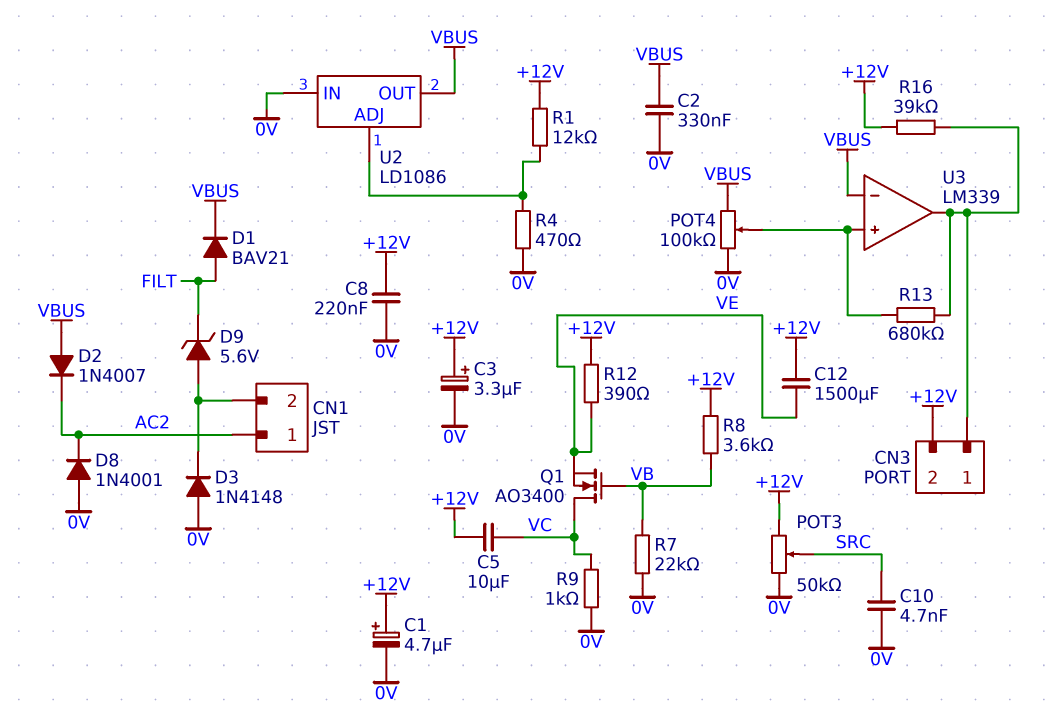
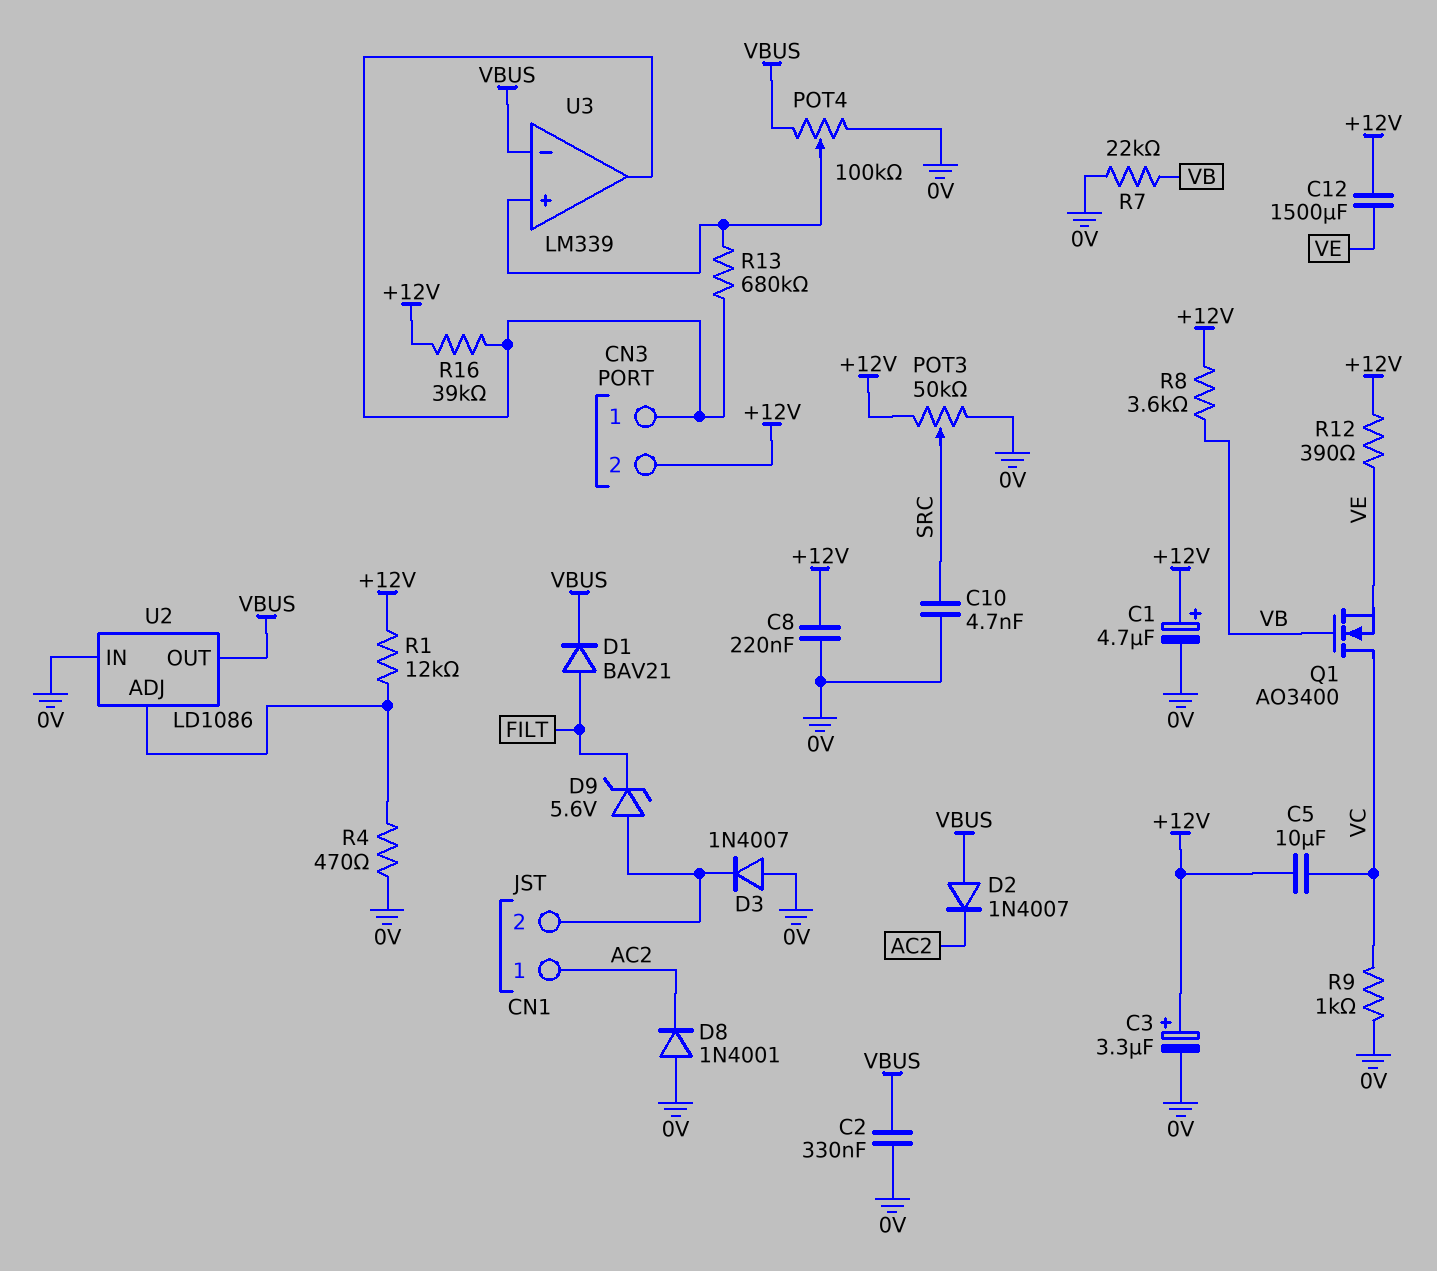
D3: diode 1N4148 (A 0V, K CN1/2) -> diode 1N4007 (A 0V, K CN1/2)

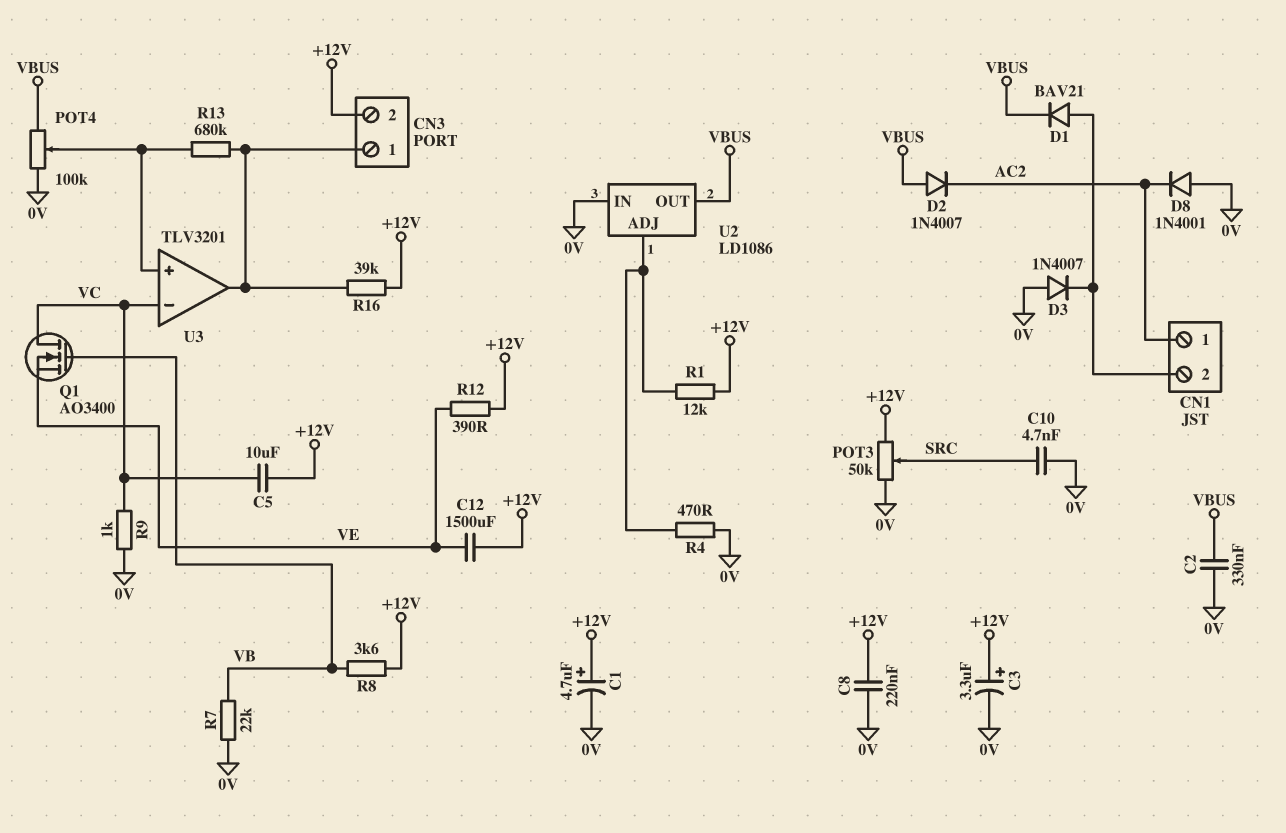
D1: diode BAV21 (A FILT, K VBUS) -> diode BAV21 (A CN1/2, K VBUS)
D9: zener 5.6V (A CN1/2, K FILT) -> none
U3: LM339 -> TLV3201
U3 pin in-: VBUS -> VC

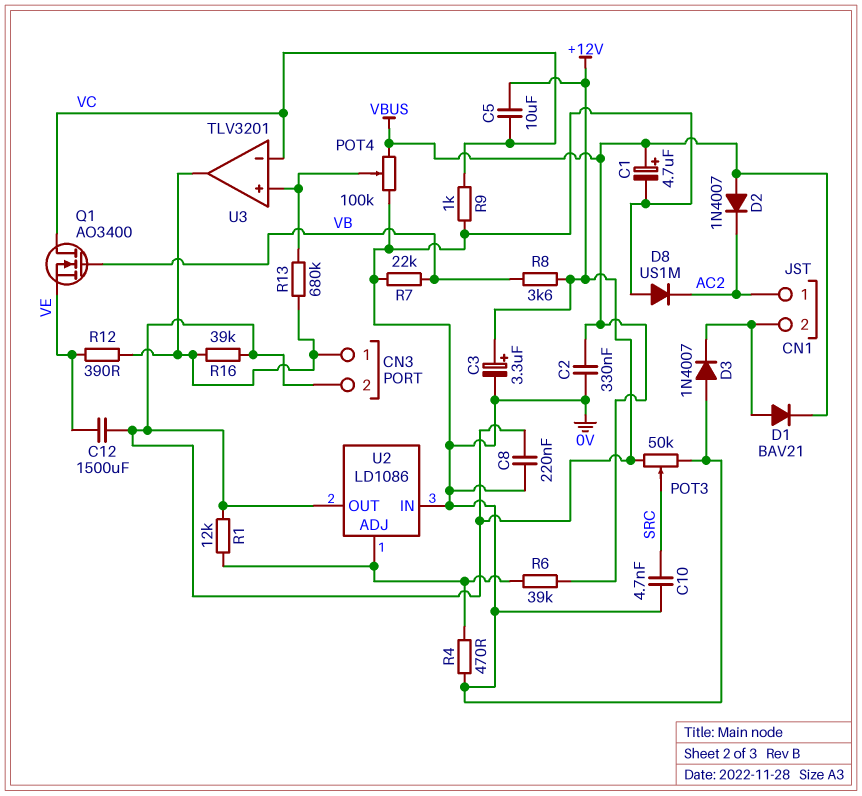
C1: 4.7uF (plus +12V, minus 0V) -> 4.7uF (plus VBUS, minus 0V)
D8: diode 1N4001 (A 0V, K AC2) -> diode US1M (A 0V, K AC2)
R6: none -> 39k (U2/ADJ, VBUS)
R12: 390 (+12V, VE) -> 390 (CN3/1, VE)
U2 pin OUT: VBUS -> +12V

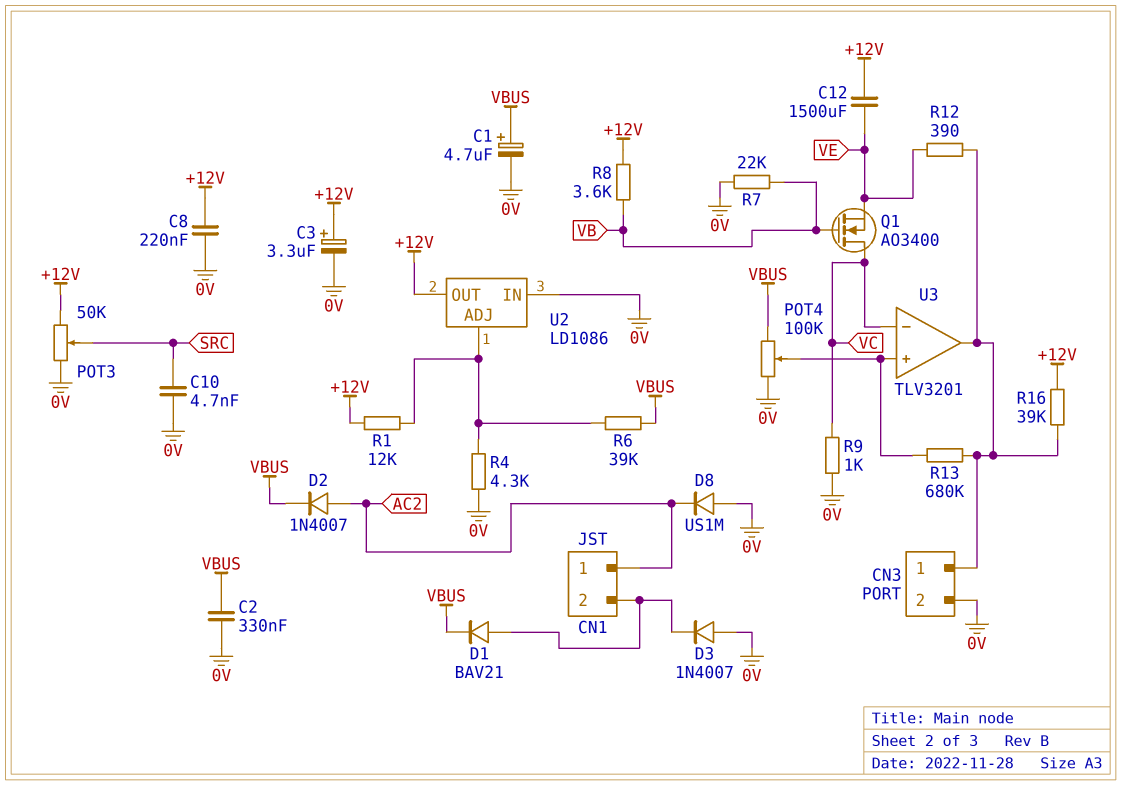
C5: 10uF (+12V, VC) -> none
CN3 pin 2: +12V -> 0V
D2: diode 1N4007 (A VBUS, K AC2) -> diode 1N4007 (A AC2, K VBUS)
R4: 470 (0V, U2/ADJ) -> 4.3k (0V, U2/ADJ)

